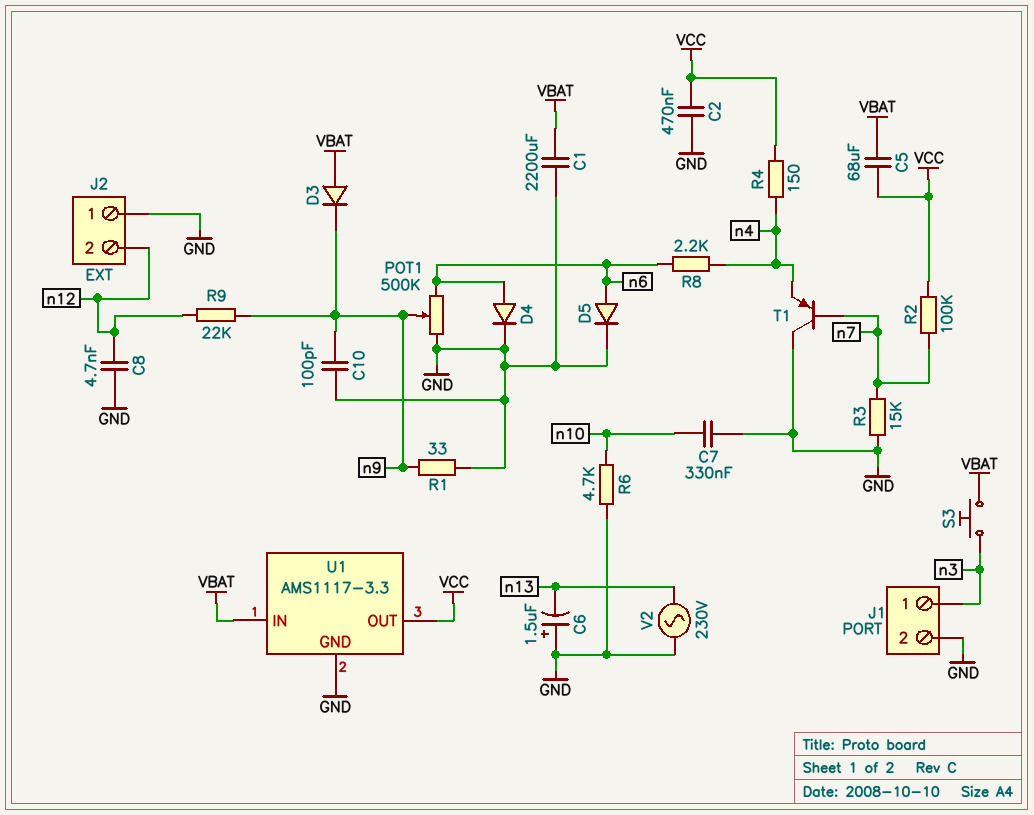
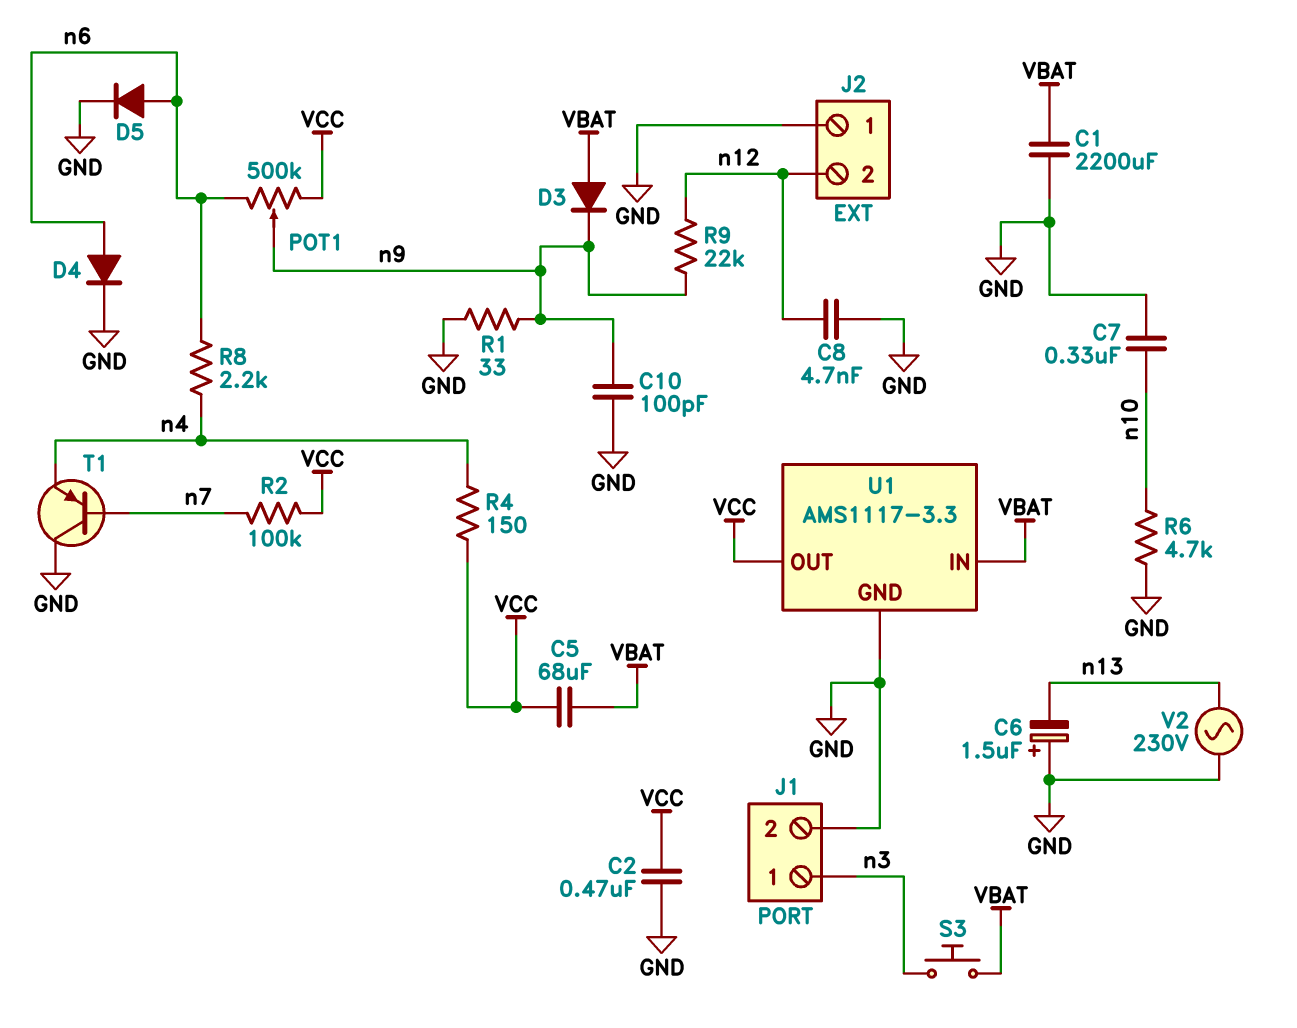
POT1: 500k (GND, n6, wiper n9) -> 500k (VCC, n6, wiper n9)
R3: 15k (GND, n7) -> none

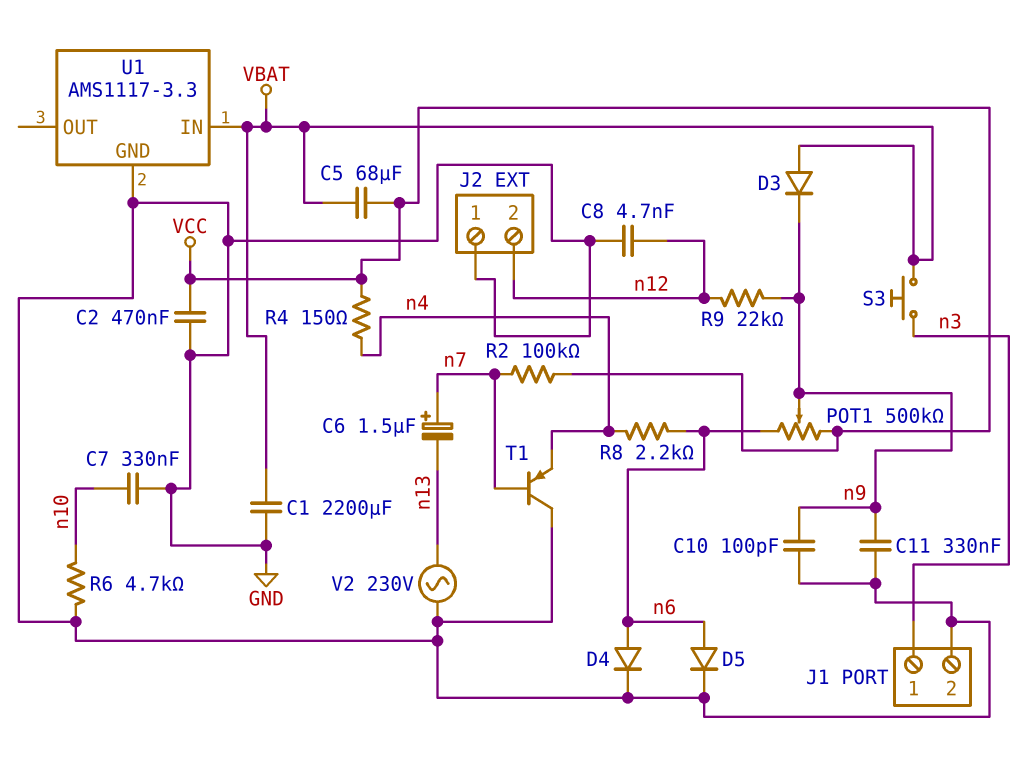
C6: 1.5uF (plus GND, minus n13) -> 1.5uF (plus n7, minus n13)
C11: none -> 330nF (GND, n9)
R1: 33 (GND, n9) -> none
U1 pin OUT: VCC -> none

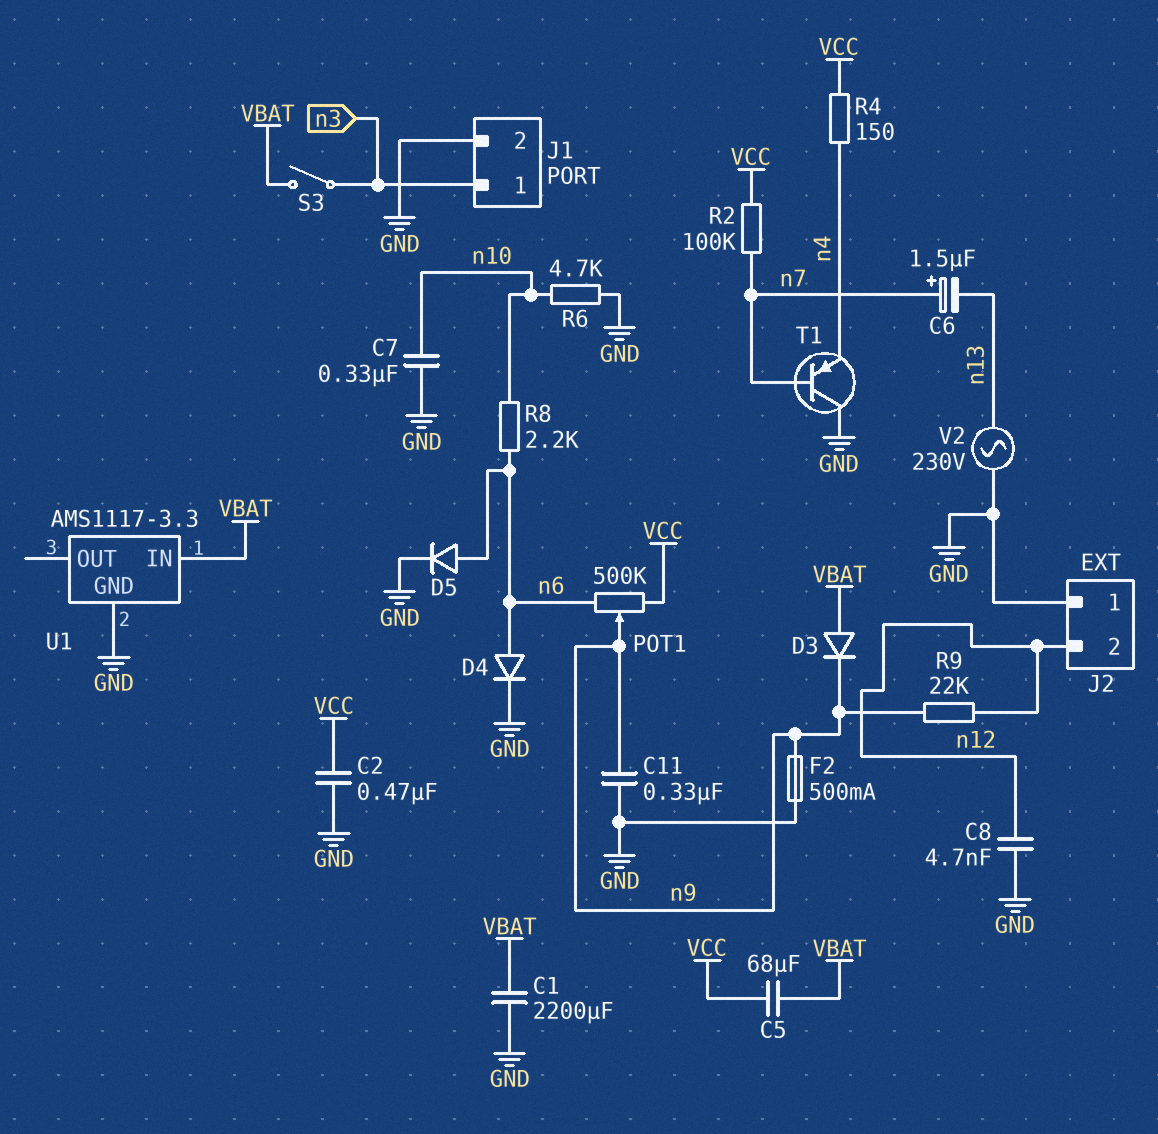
C10: 100pF (GND, n9) -> none
F2: none -> 500mA (GND, n9)
R8: 2.2k (n4, n6) -> 2.2k (n6, n10)
S3: button (VBAT, n3) -> switch (VBAT, n3)

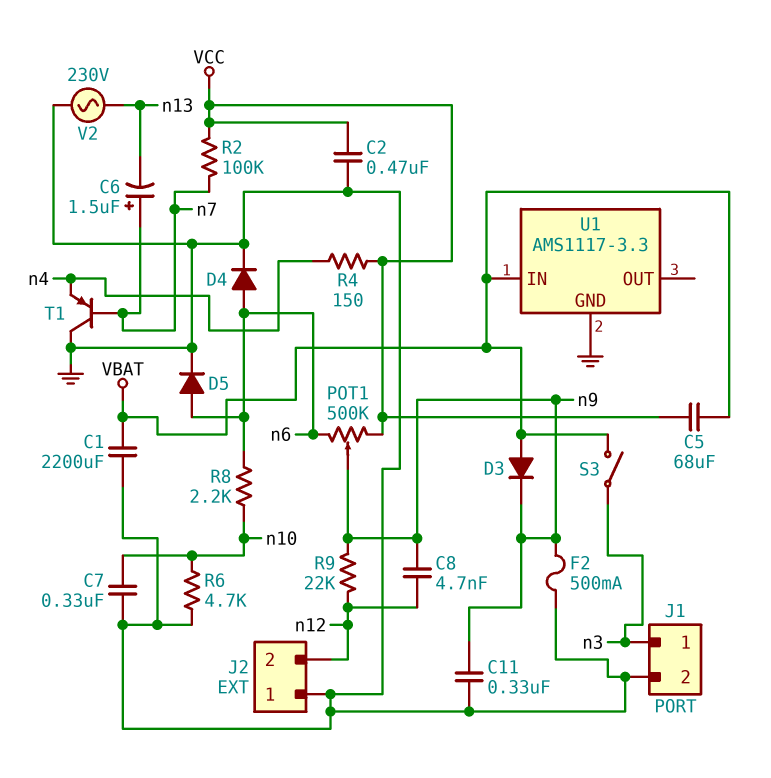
C8: 4.7nF (GND, n12) -> 4.7nF (n9, n12)

